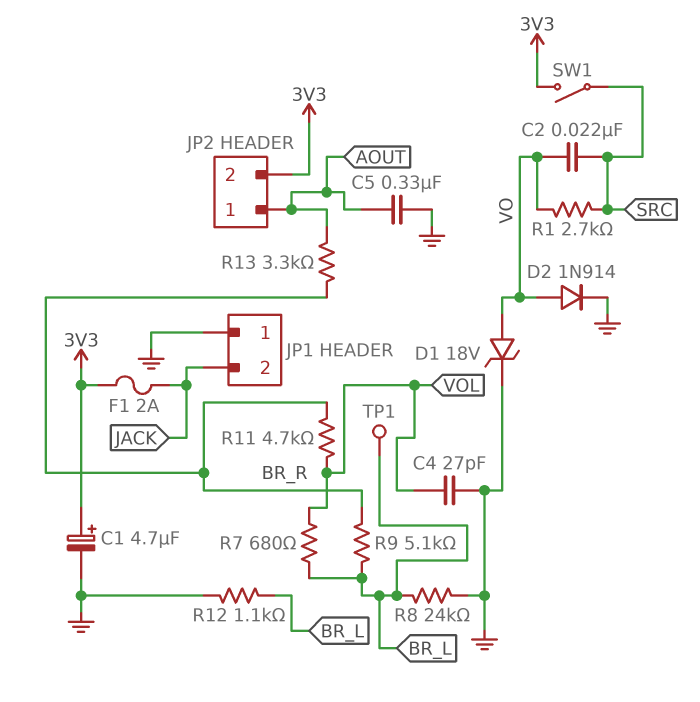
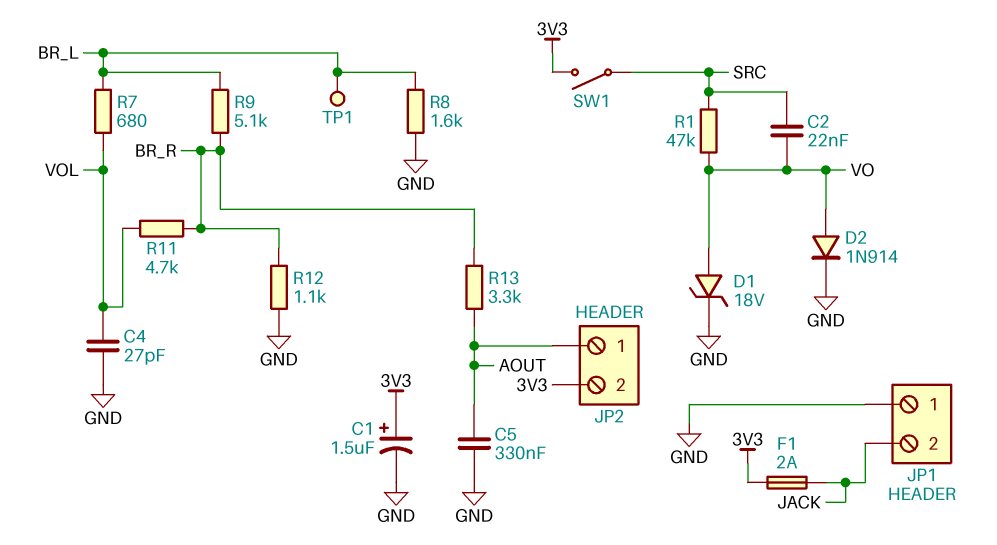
C1: 4.7uF (plus 3V3, minus GND) -> 1.5uF (plus 3V3, minus GND)
R1: 2.7k (SRC, VO) -> 47k (SRC, VO)
R8: 24k (BR_L, GND) -> 1.6k (BR_L, GND)
R12: 1.1k (BR_L, GND) -> 1.1k (BR_R, GND)

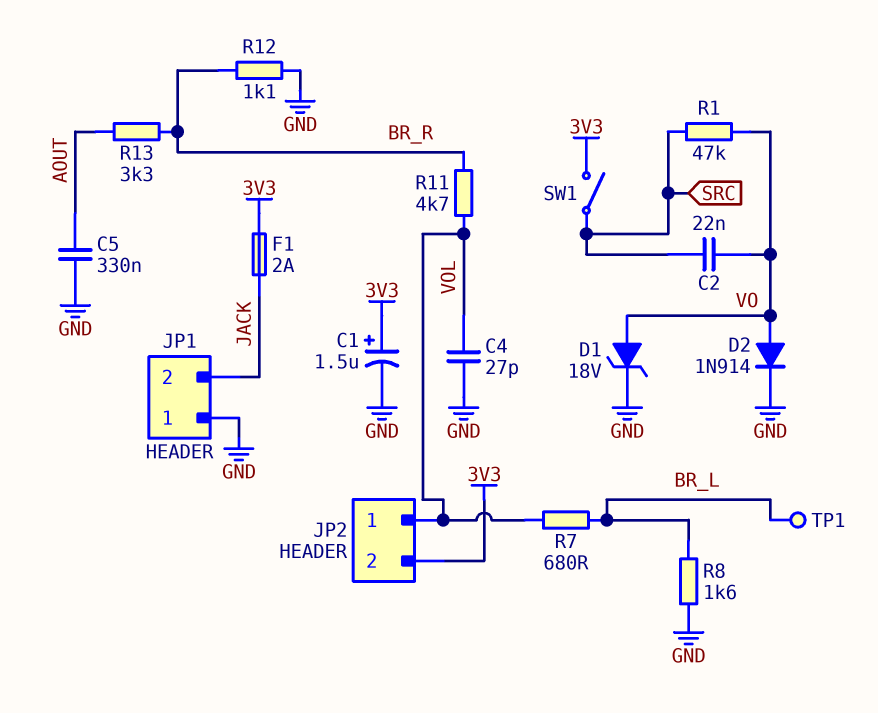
JP2 pin 1: AOUT -> VOL
R9: 5.1k (BR_L, BR_R) -> none

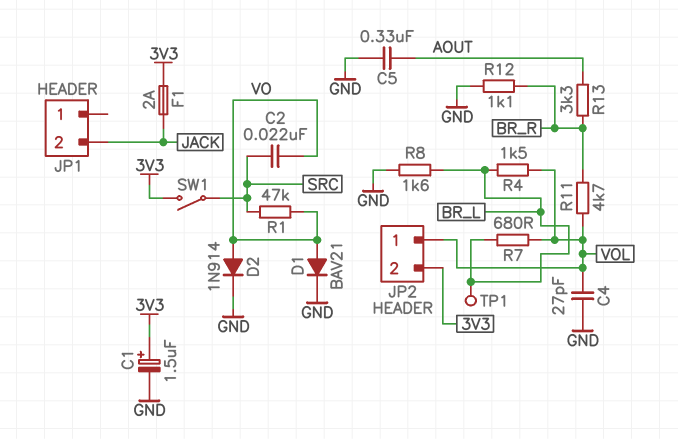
D1: zener 18V (A VO, K GND) -> diode BAV21 (A VO, K GND)
JP1 pin 1: GND -> none
R4: none -> 1.5k (BR_L, VOL)

